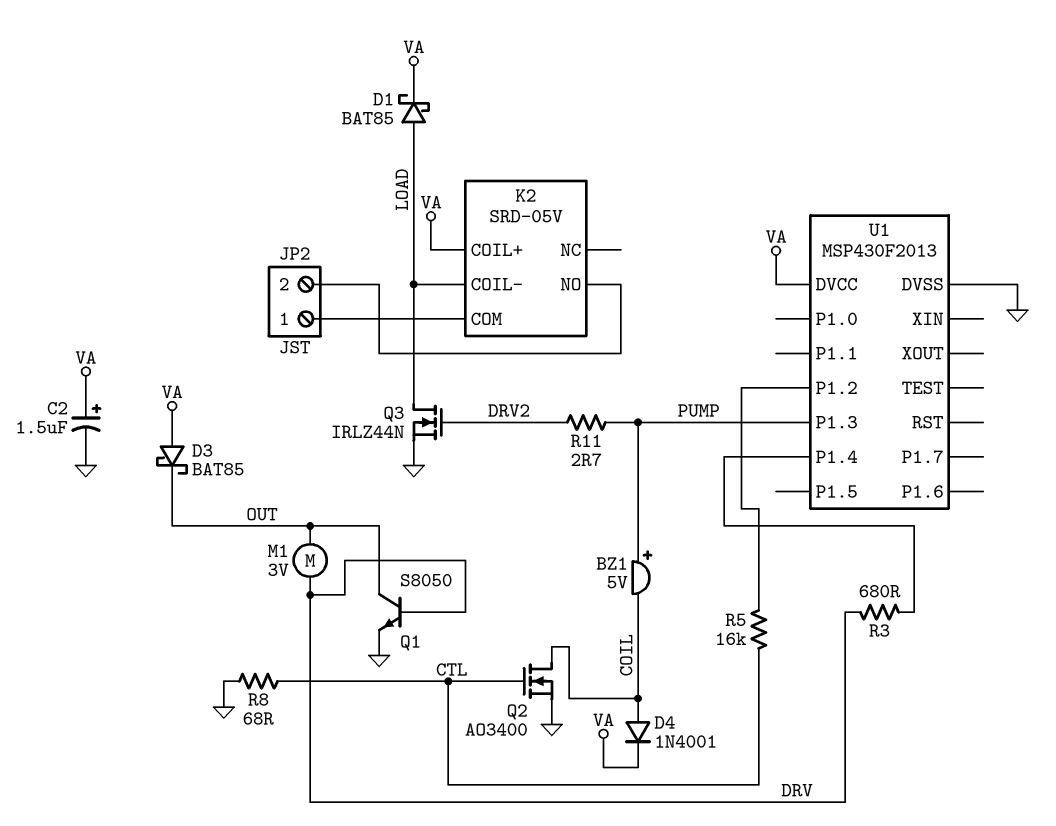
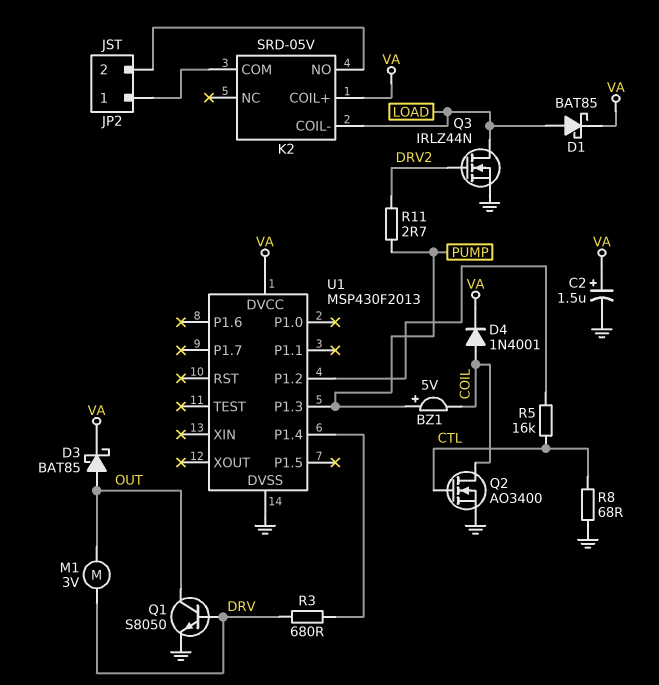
D3: schottky BAT85 (A VA, K OUT) -> schottky BAT85 (A OUT, K VA)

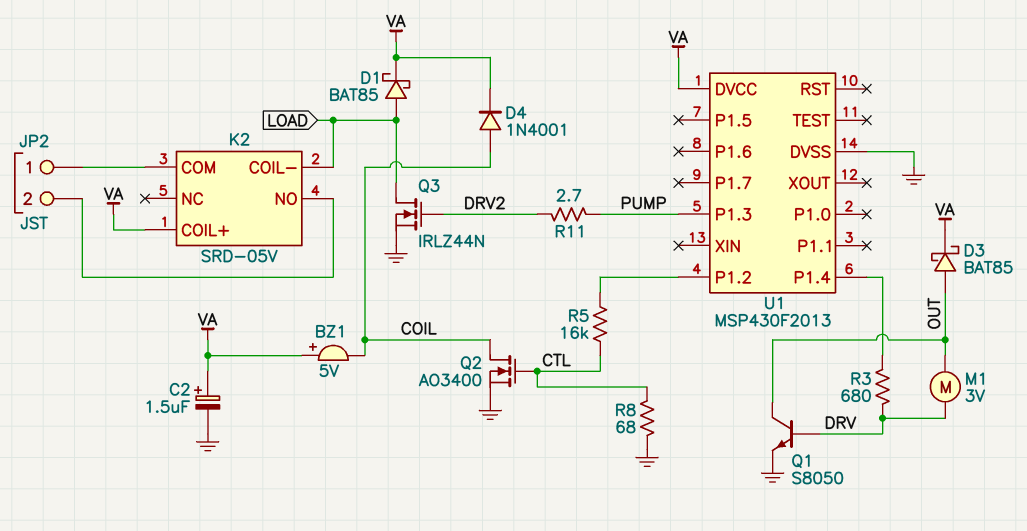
BZ1: buzzer 5V (plus PUMP, minus COIL) -> buzzer 5V (plus VA, minus COIL)

